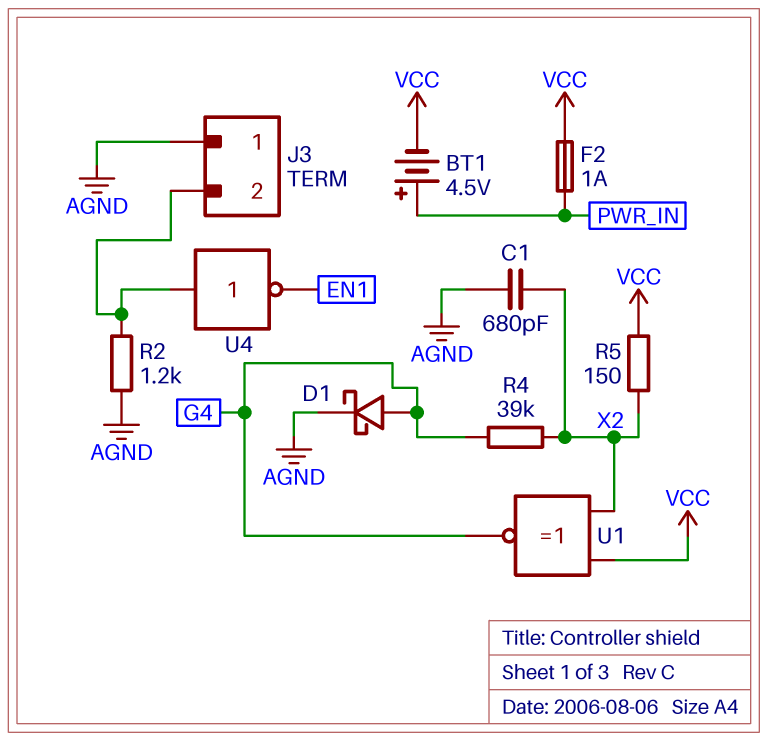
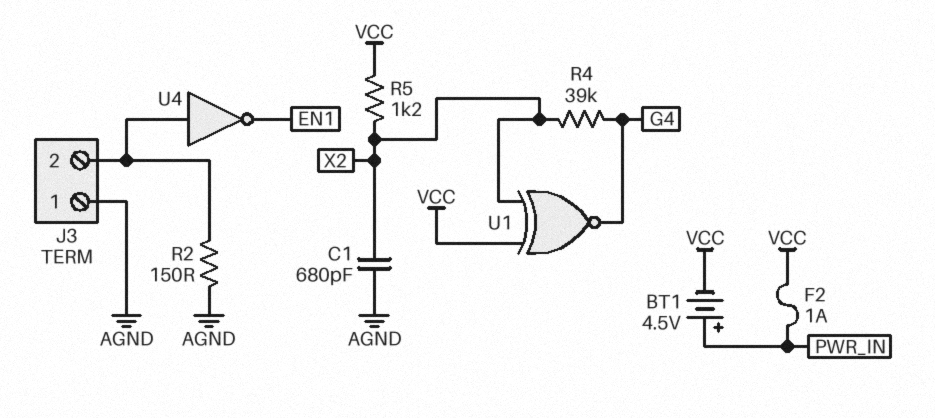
D1: schottky (A G4, K AGND) -> none
R2: 1.2k (AGND, J3/2) -> 150 (AGND, J3/2)
R5: 150 (VCC, X2) -> 1.2k (VCC, X2)

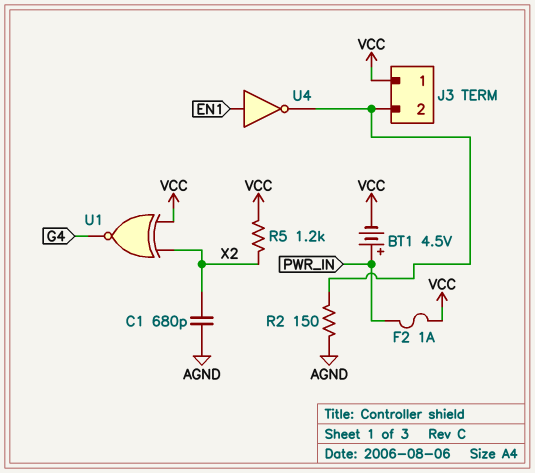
J3 pin 1: AGND -> VCC
R4: 39k (G4, X2) -> none
U4: NOT (in J3/2, out EN1) -> NOT (in EN1, out J3/2)

